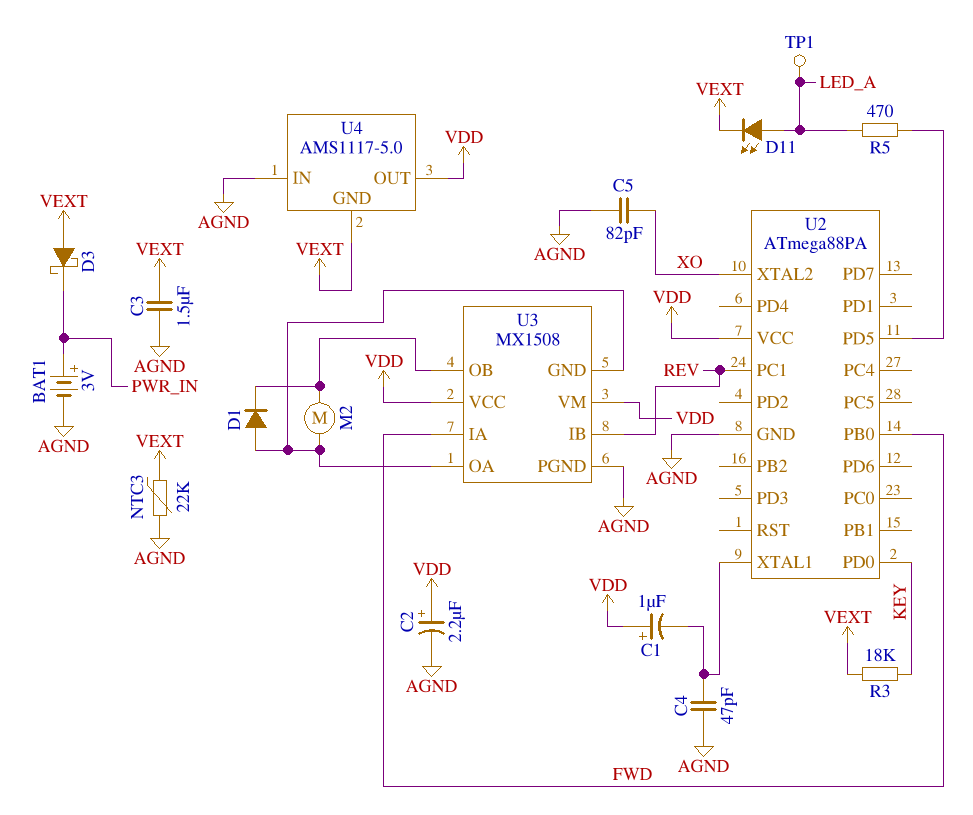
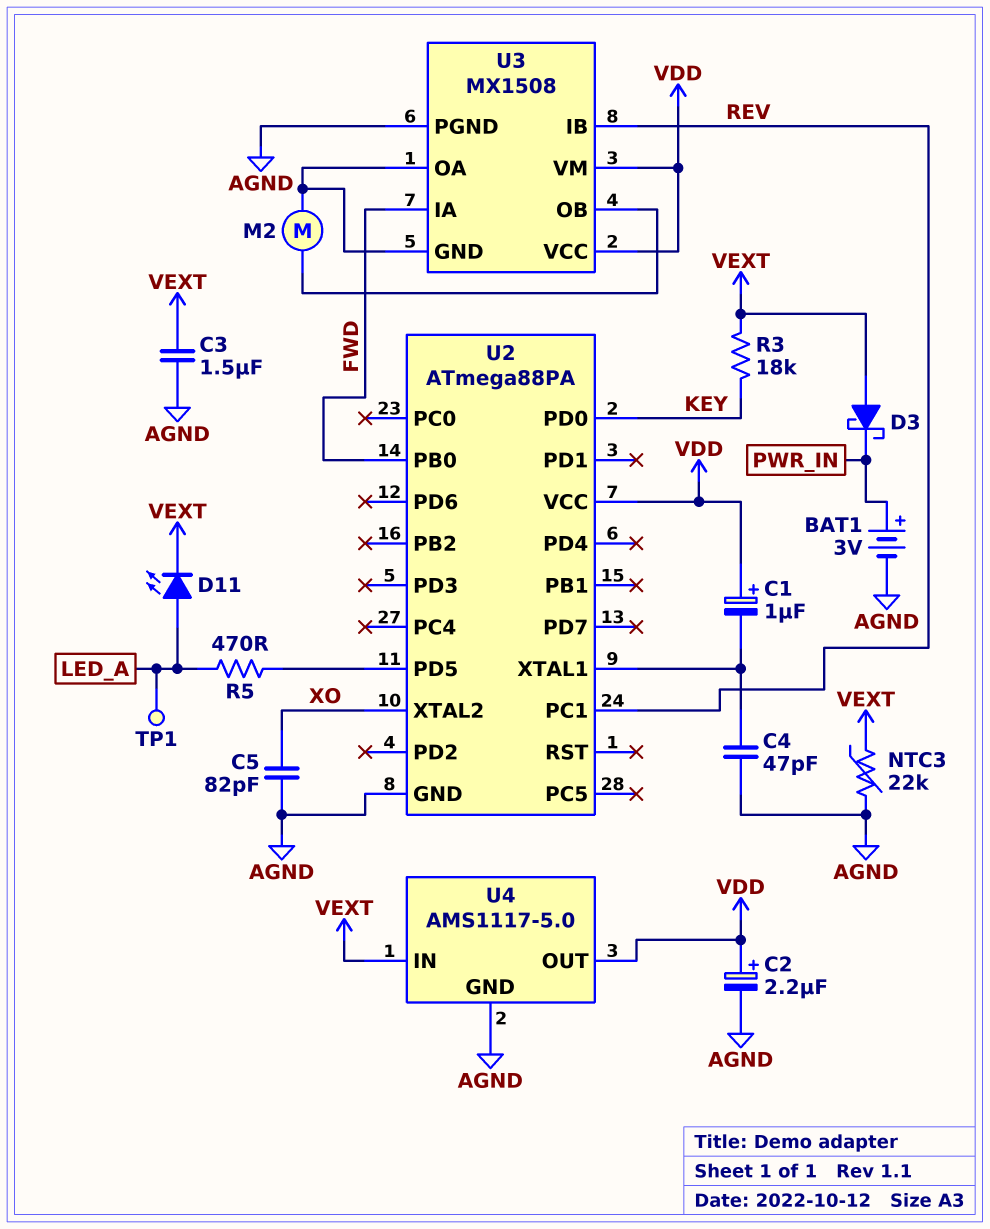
D1: diode (A U3/GND, K U3/OB) -> none
U4 pin GND: VEXT -> AGND
U4 pin IN: AGND -> VEXT

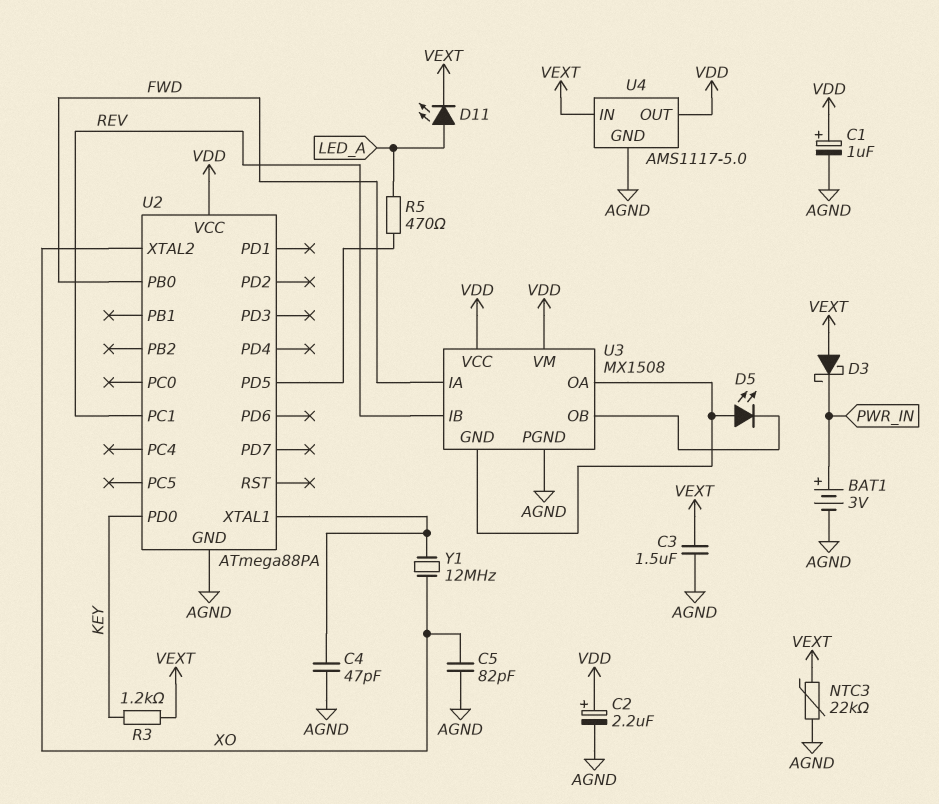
C1: 1uF (plus VDD, minus U2/XTAL1) -> 1uF (plus VDD, minus AGND)
D5: none -> LED (A U3/GND, K U3/OB)
M2: motor (U3/GND, U3/OB) -> none
R3: 18k (KEY, VEXT) -> 1.2k (KEY, VEXT)
TP1: test point (LED_A) -> none
Y1: none -> 12MHz (U2/XTAL1, XO)

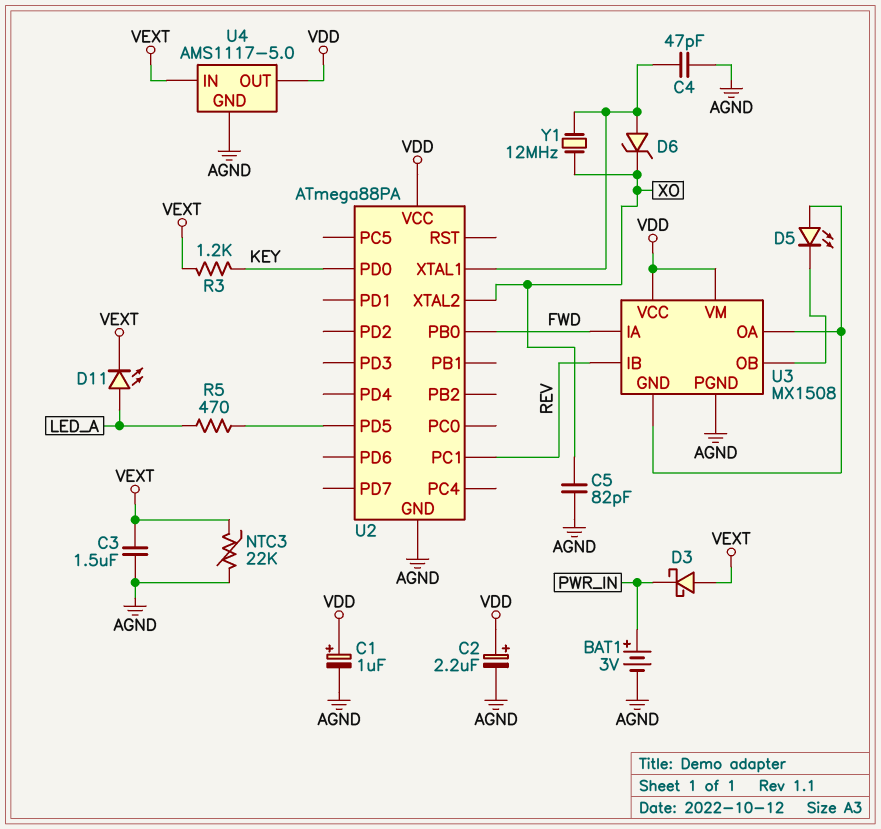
D6: none -> zener (A U2/XTAL1, K XO)

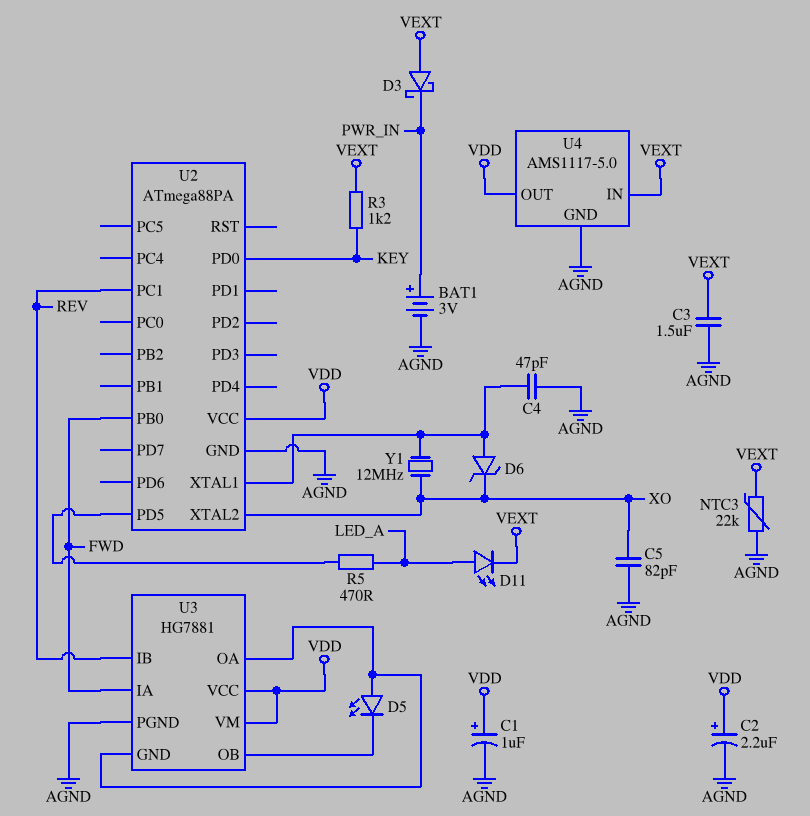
U3: MX1508 -> HG7881

